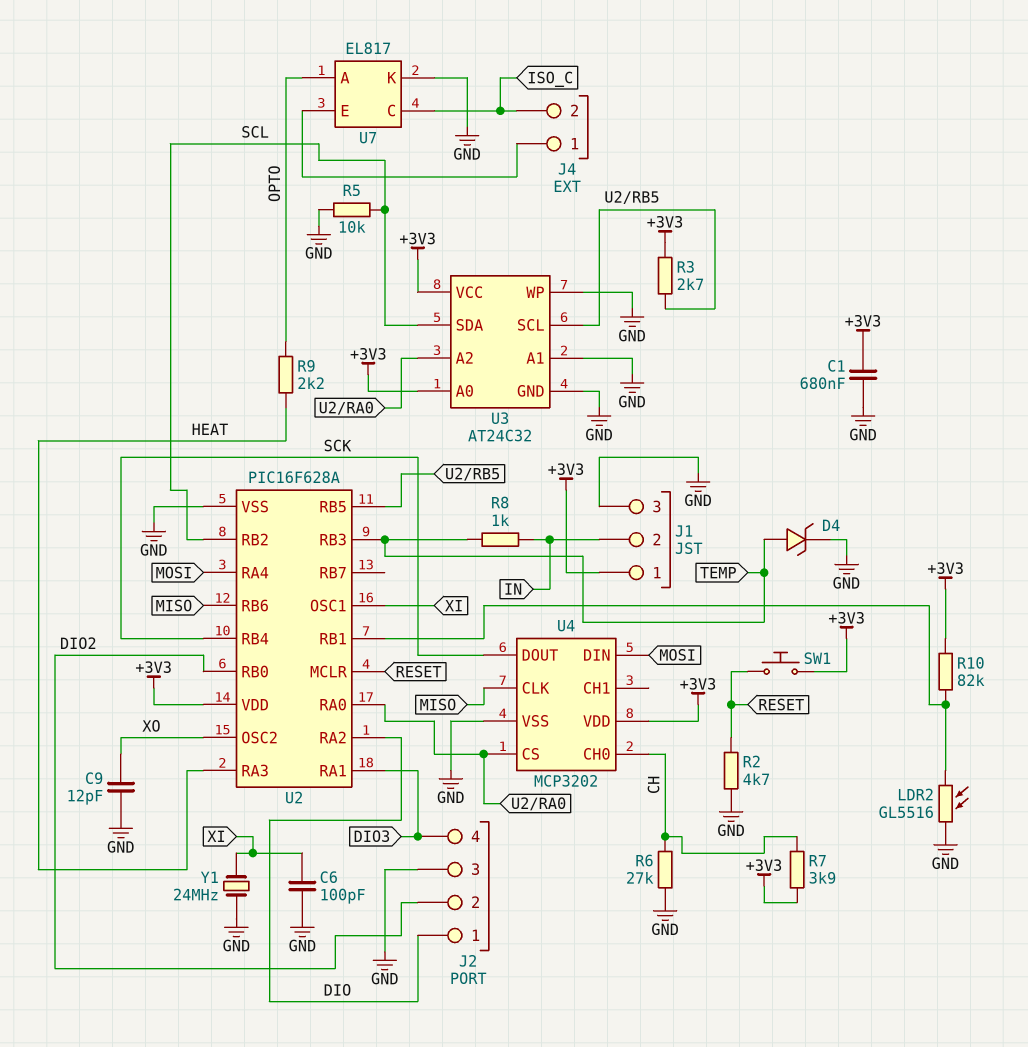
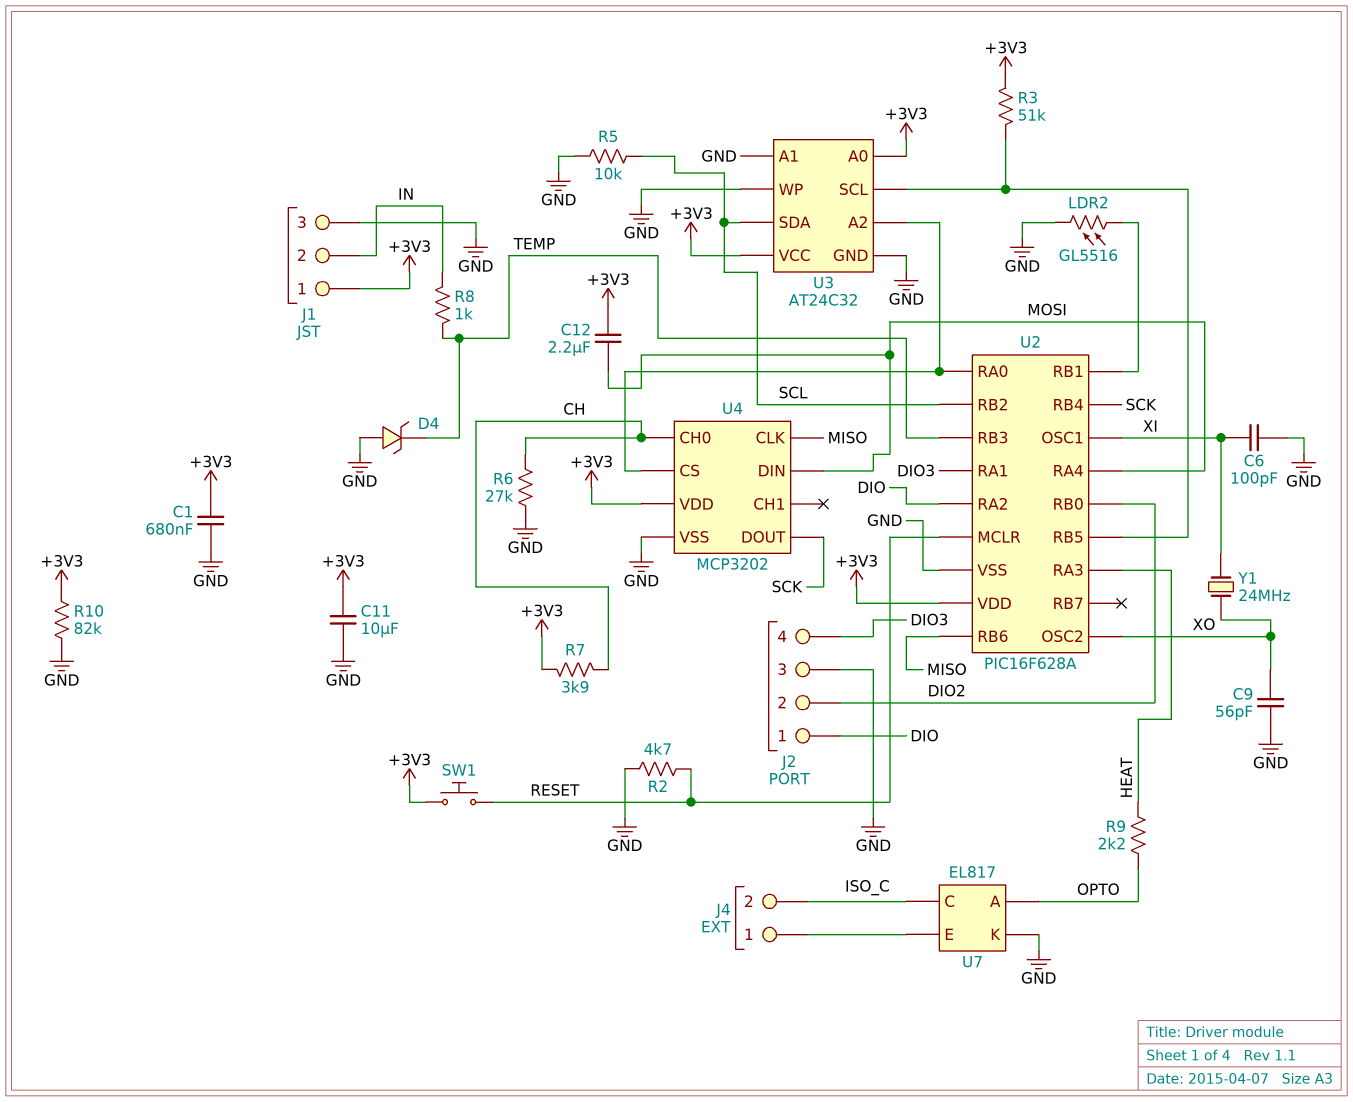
C9: 12pF (GND, XO) -> 56pF (GND, XO)
C11: none -> 10uF (+3V3, GND)
C12: none -> 2.2uF (+3V3, MOSI)
D4: zener (A TEMP, K GND) -> zener (A GND, K TEMP)
R3: 2.7k (+3V3, U2/RB5) -> 51k (+3V3, U2/RB5)
R10: 82k (+3V3, U2/RB1) -> 82k (+3V3, GND)
Y1: 24MHz (GND, XI) -> 24MHz (XI, XO)

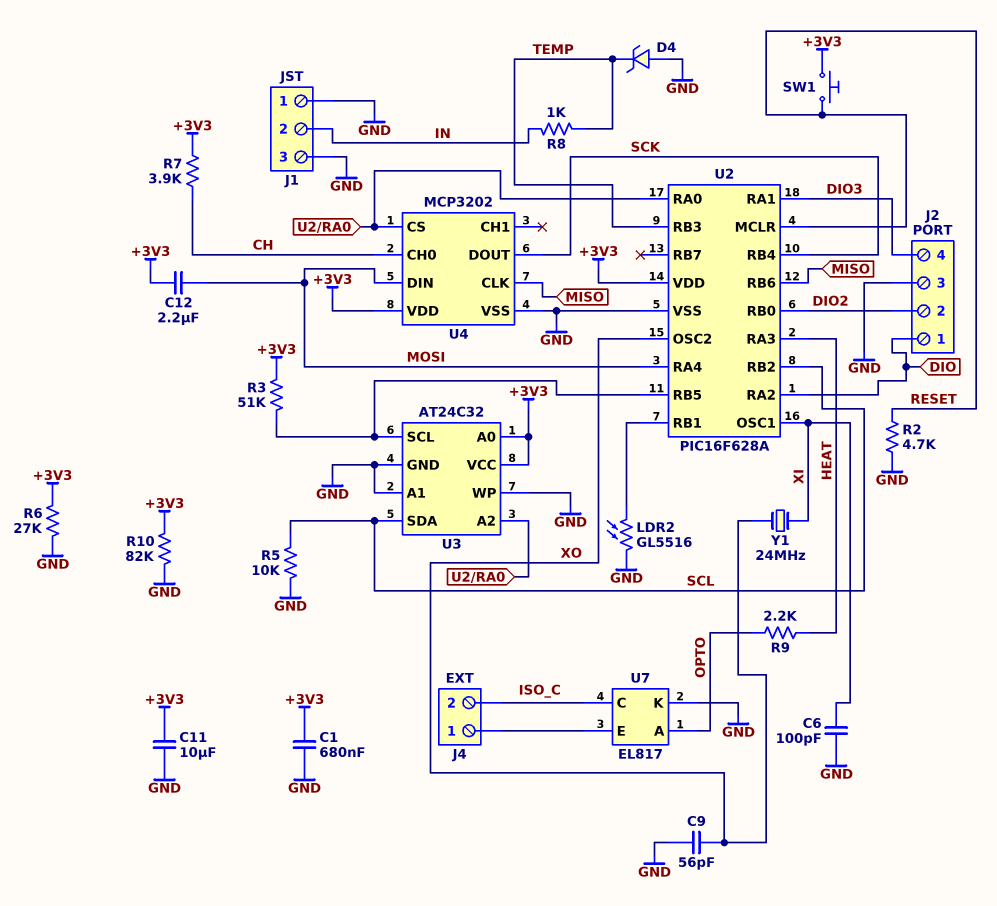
J1 pin 1: +3V3 -> GND
R6: 27k (CH, GND) -> 27k (+3V3, GND)

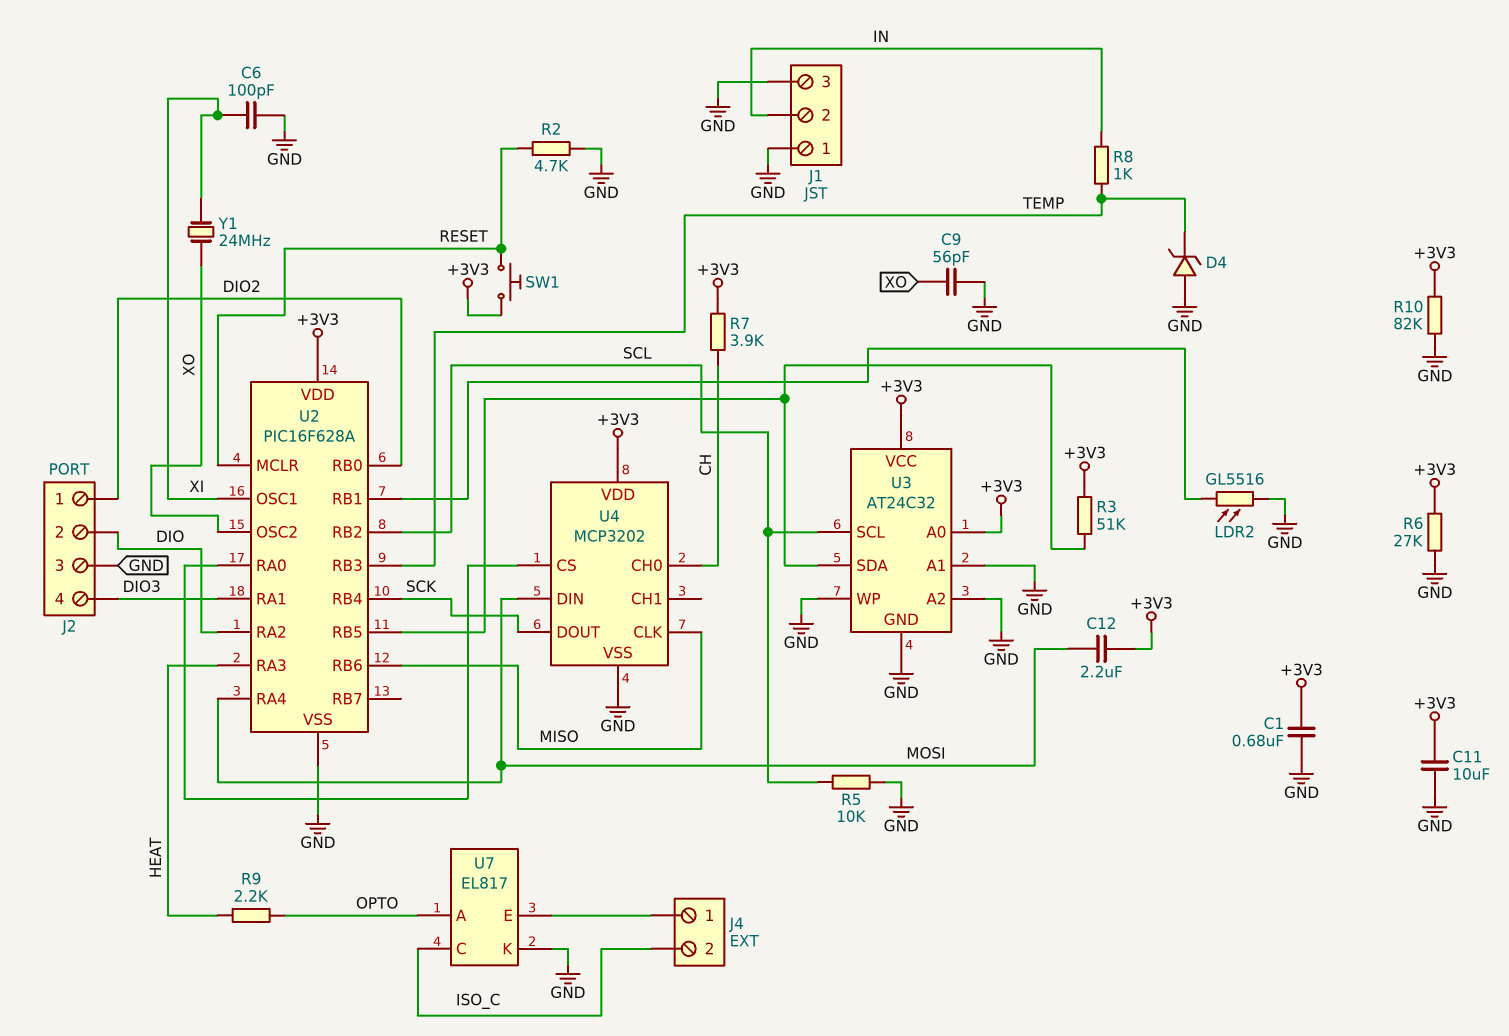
J2 pin 1: DIO -> DIO2
J2 pin 2: DIO2 -> DIO
U3 pin A2: U2/RA0 -> GND
U3 pin SCL: U2/RB5 -> SCL
U3 pin SDA: SCL -> U2/RB5

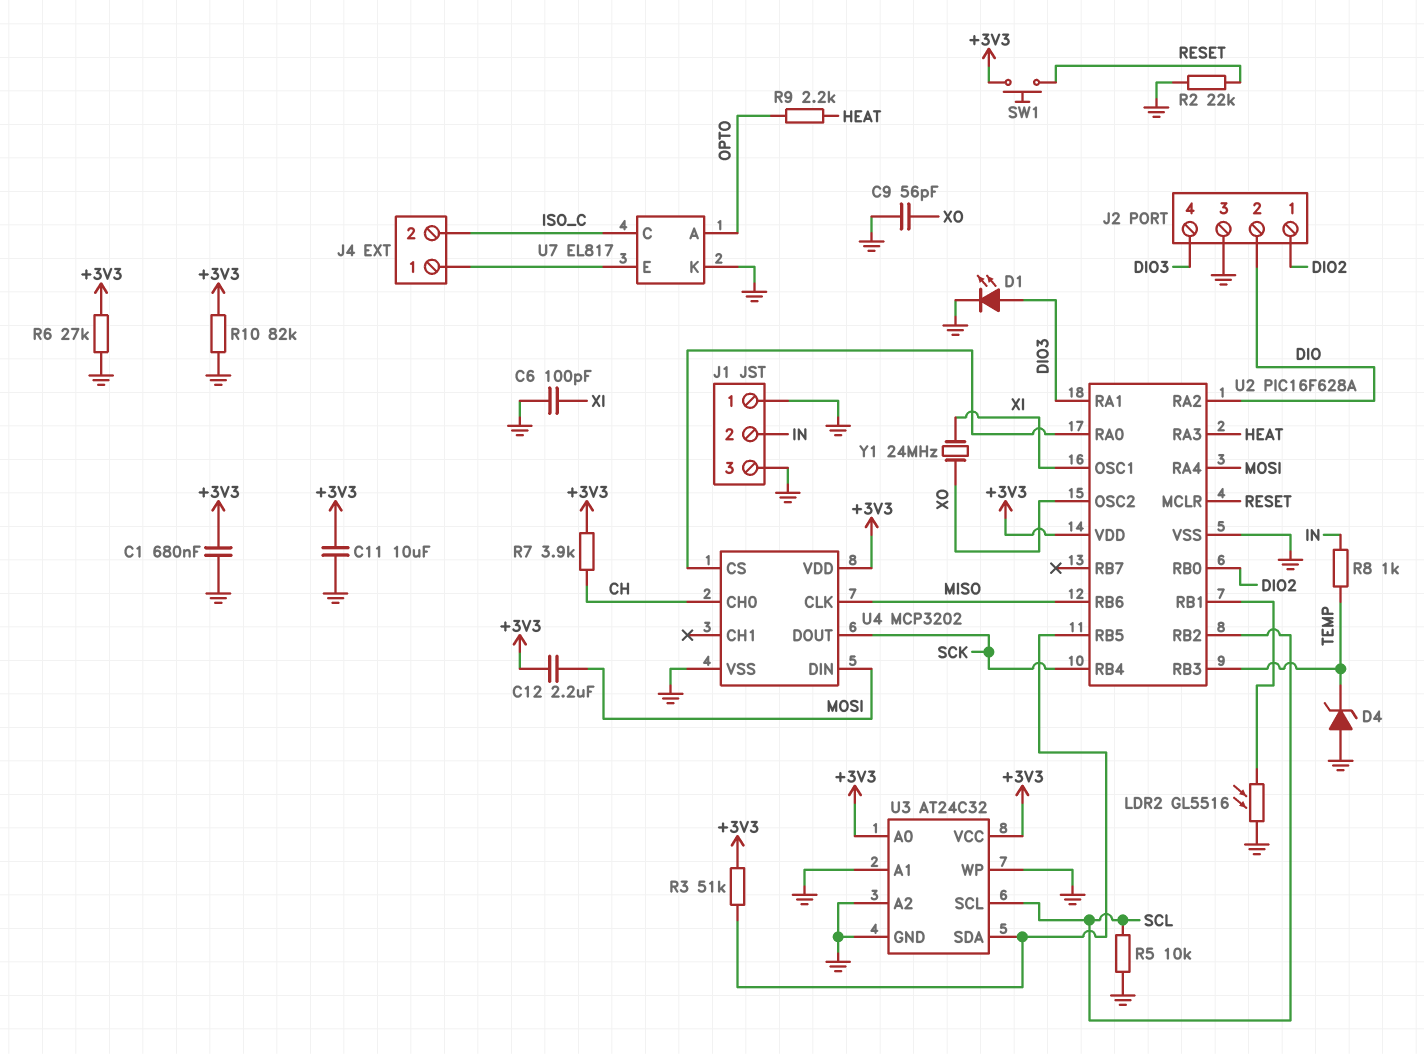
D1: none -> LED (A DIO3, K GND)
R2: 4.7k (GND, RESET) -> 22k (GND, RESET)

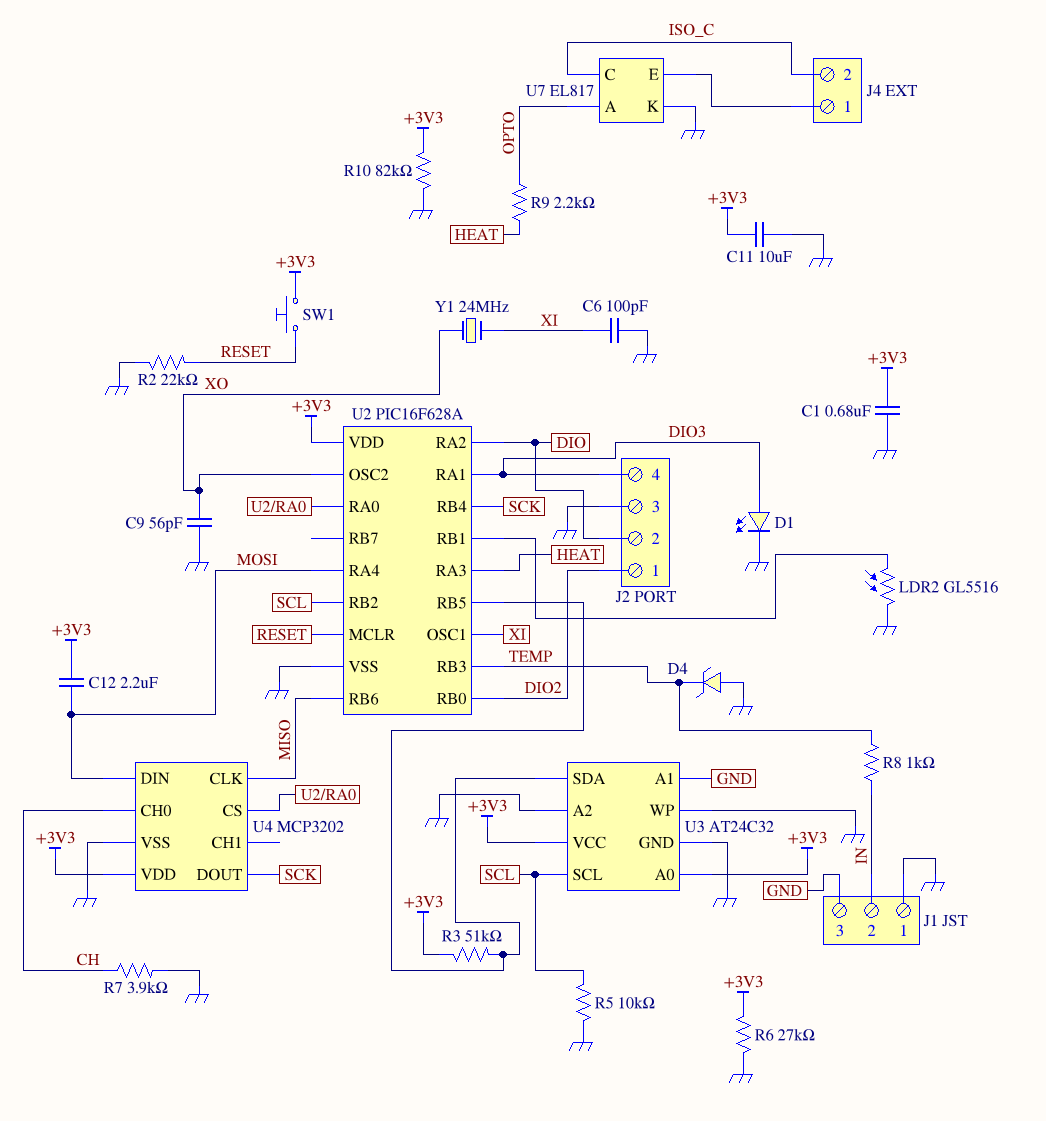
R7: 3.9k (+3V3, CH) -> 3.9k (CH, GND)

